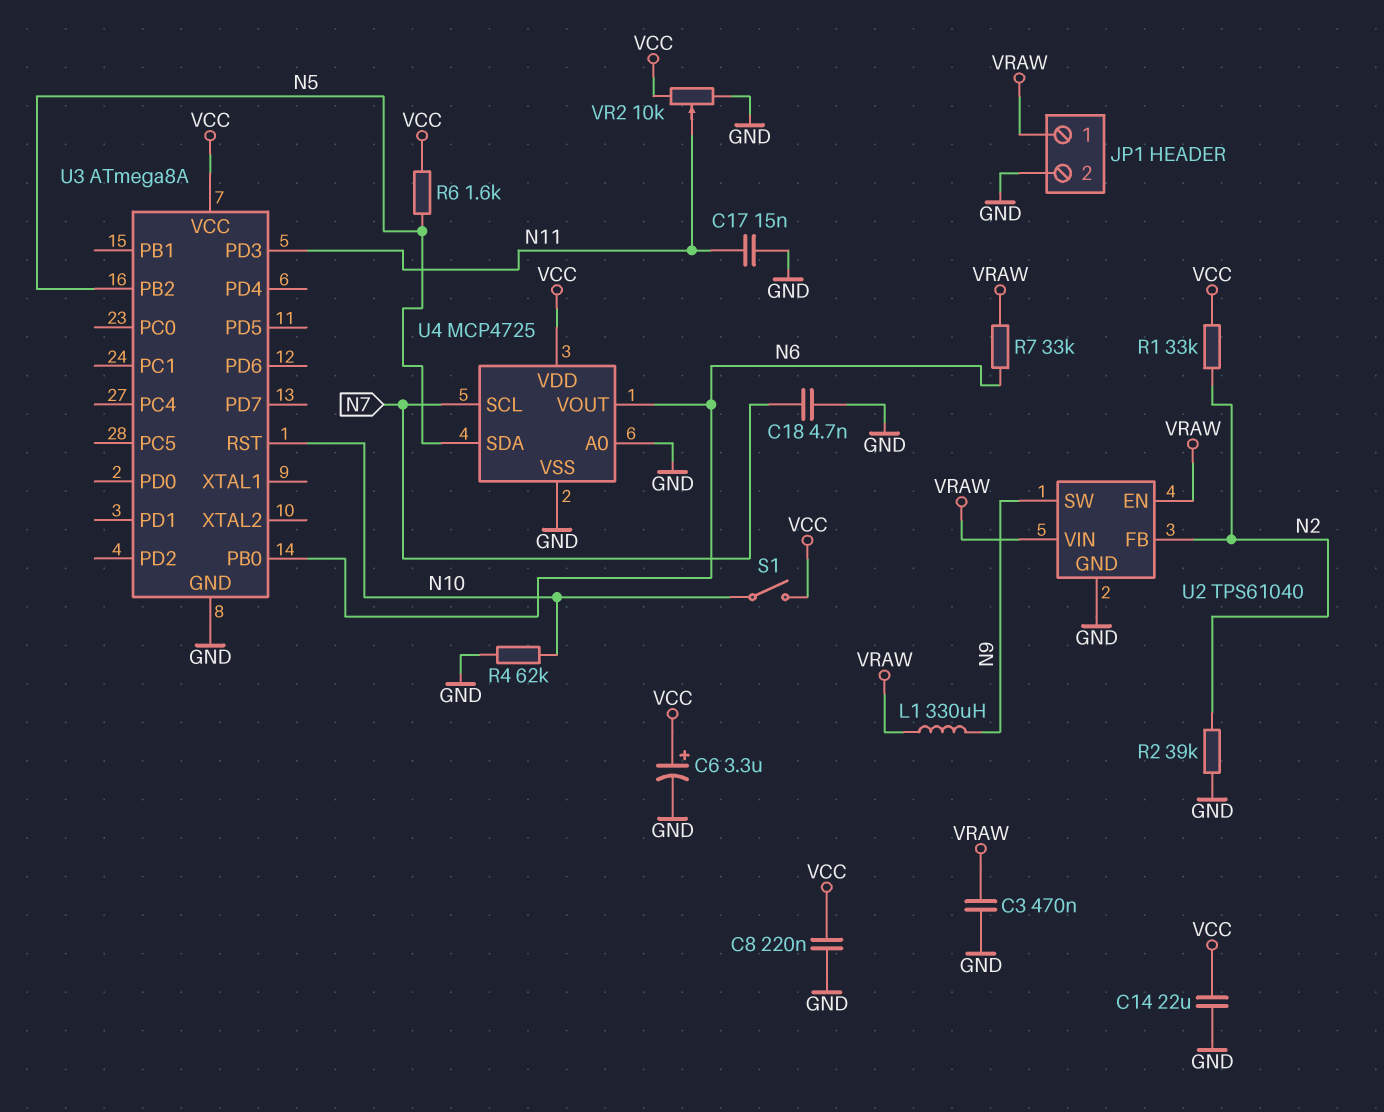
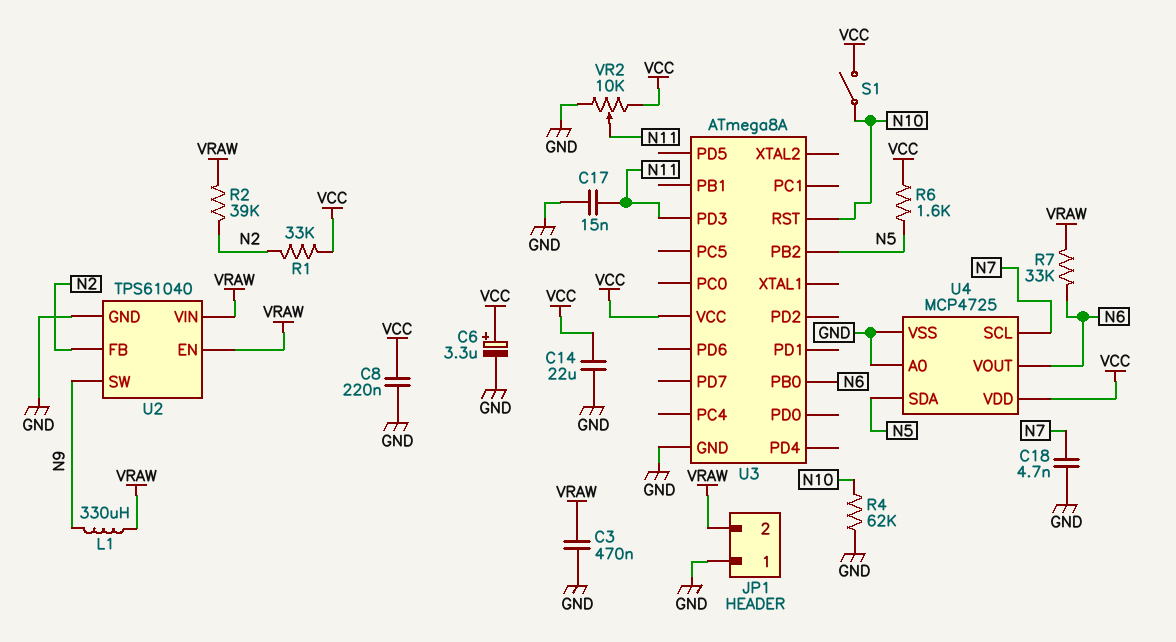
JP1 pin 1: VRAW -> GND
JP1 pin 2: GND -> VRAW
R2: 39k (GND, N2) -> 39k (N2, VRAW)

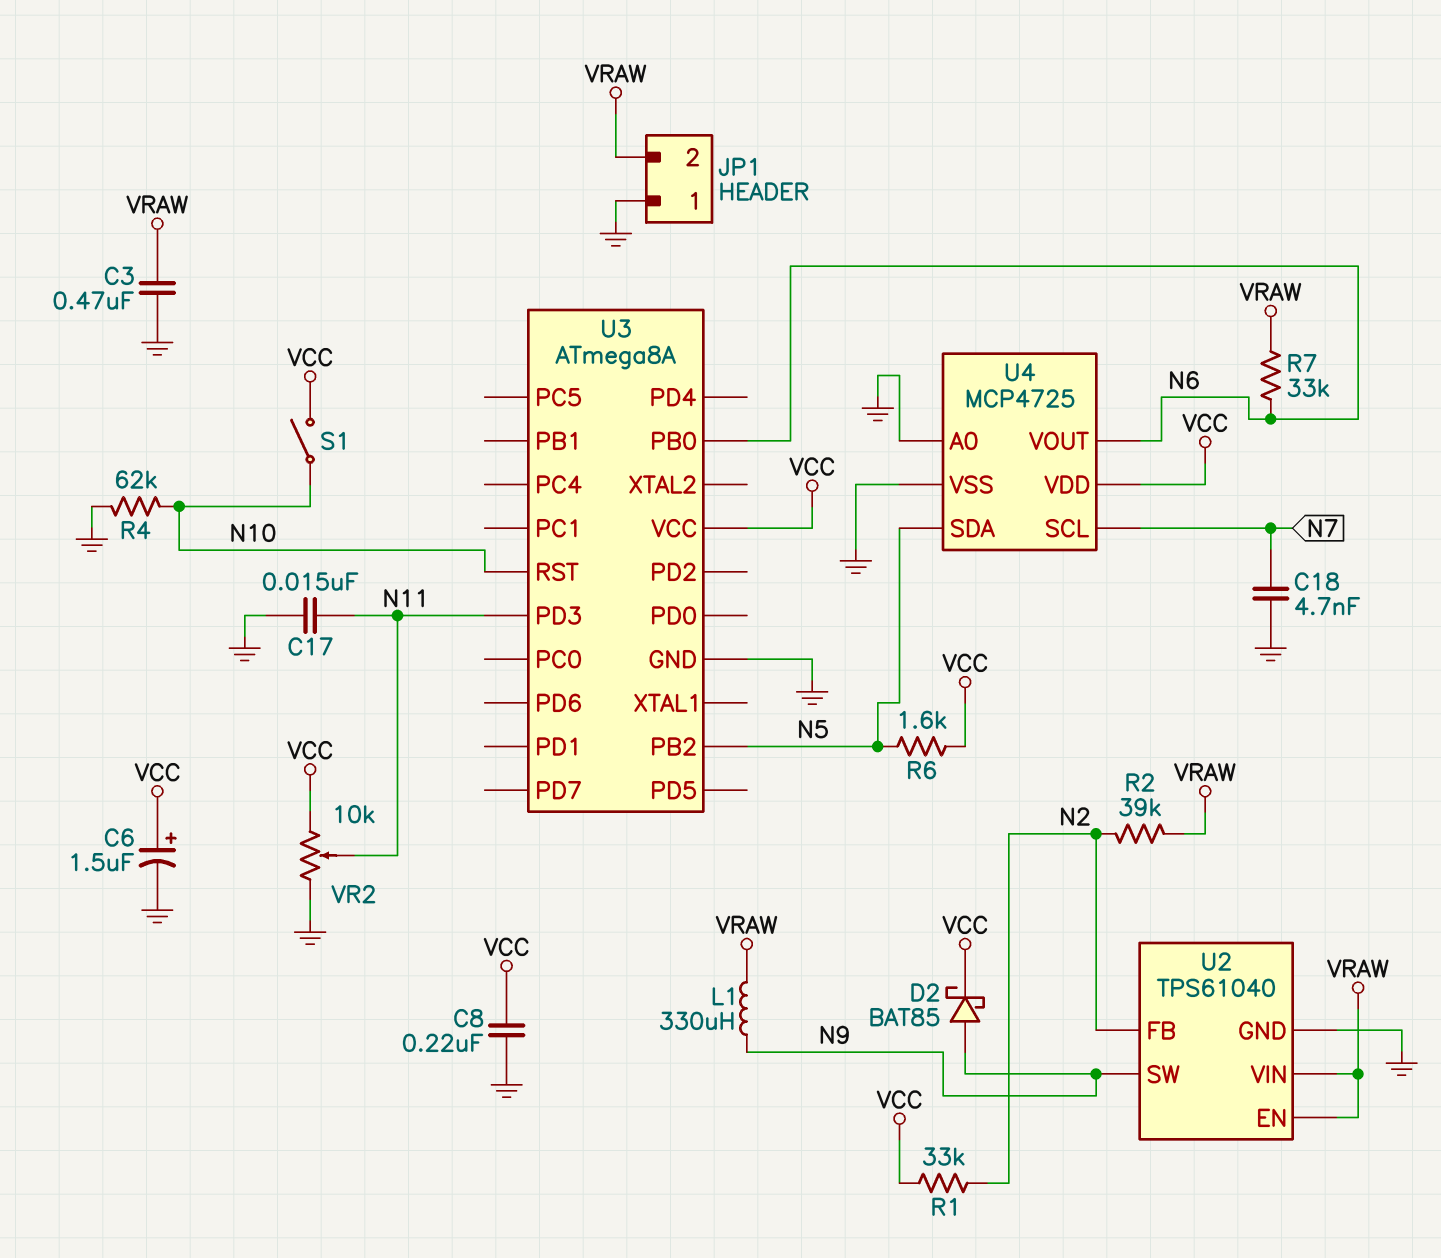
C6: 3.3uF (plus VCC, minus GND) -> 1.5uF (plus VCC, minus GND)
C14: 22uF (GND, VCC) -> none
D2: none -> schottky BAT85 (A N9, K VCC)

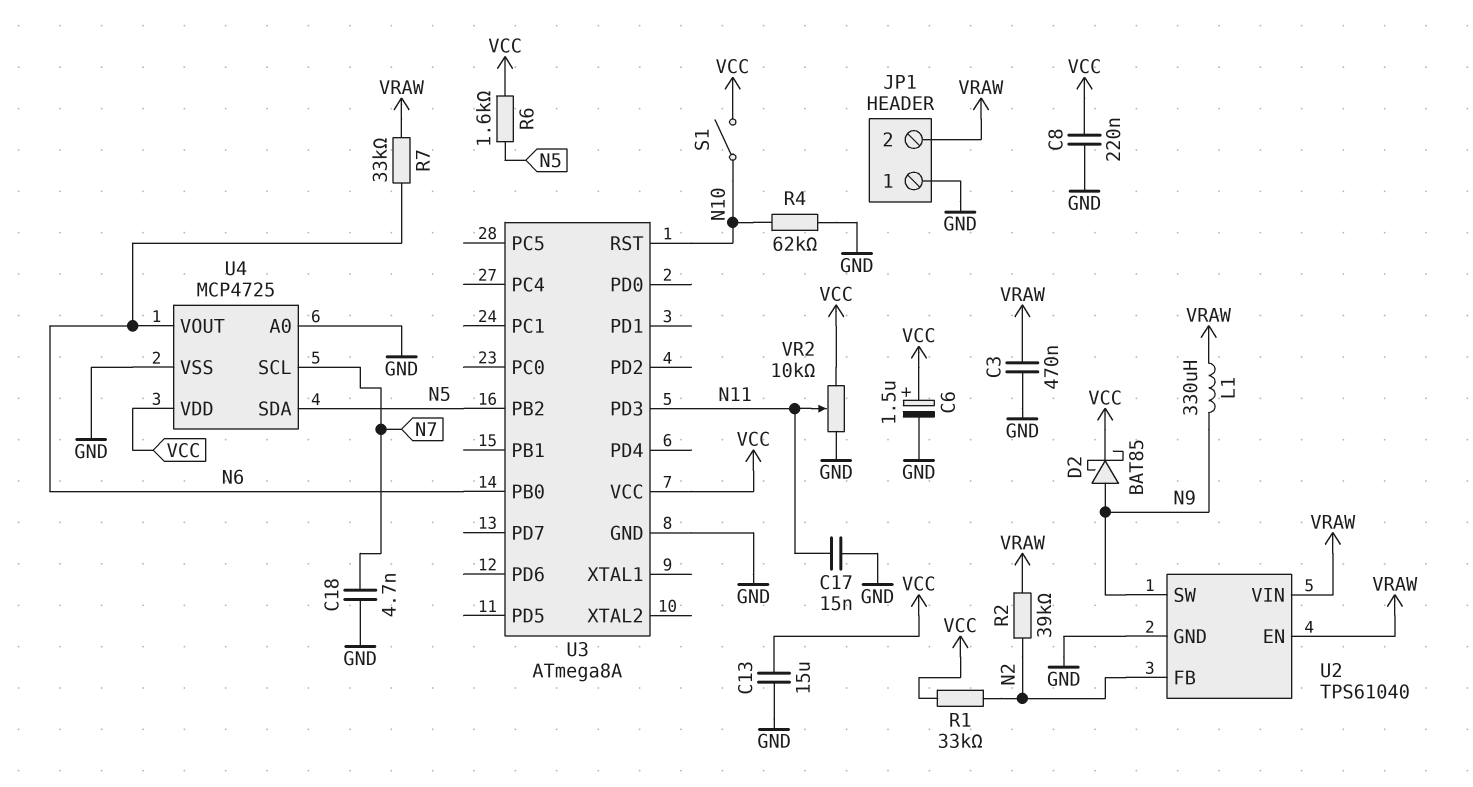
C13: none -> 15uF (GND, VCC)

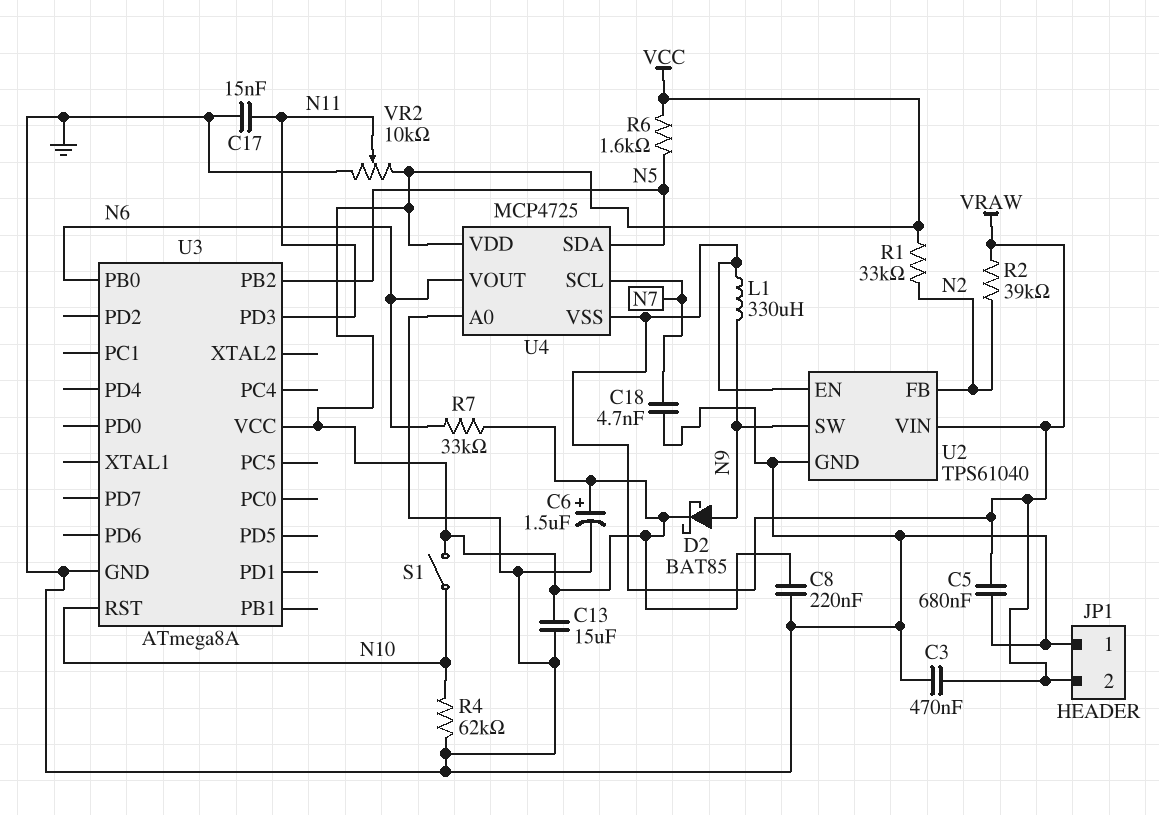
C5: none -> 680nF (GND, VRAW)
R7: 33k (N6, VRAW) -> 33k (N6, VCC)
U4 pin VSS: GND -> VRAW

